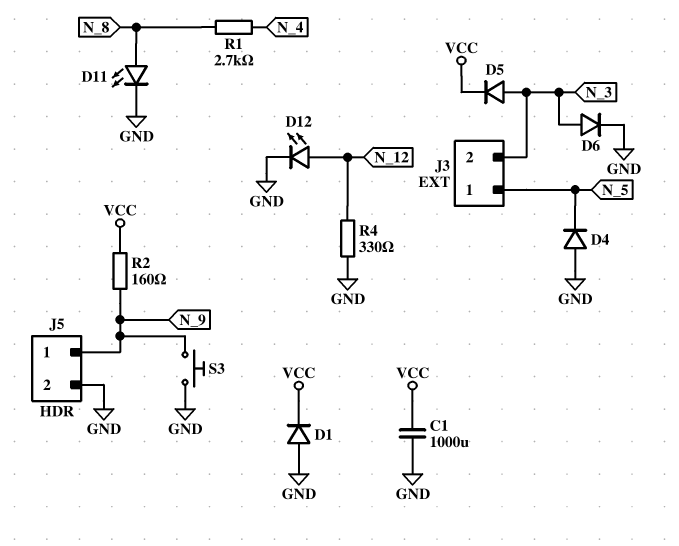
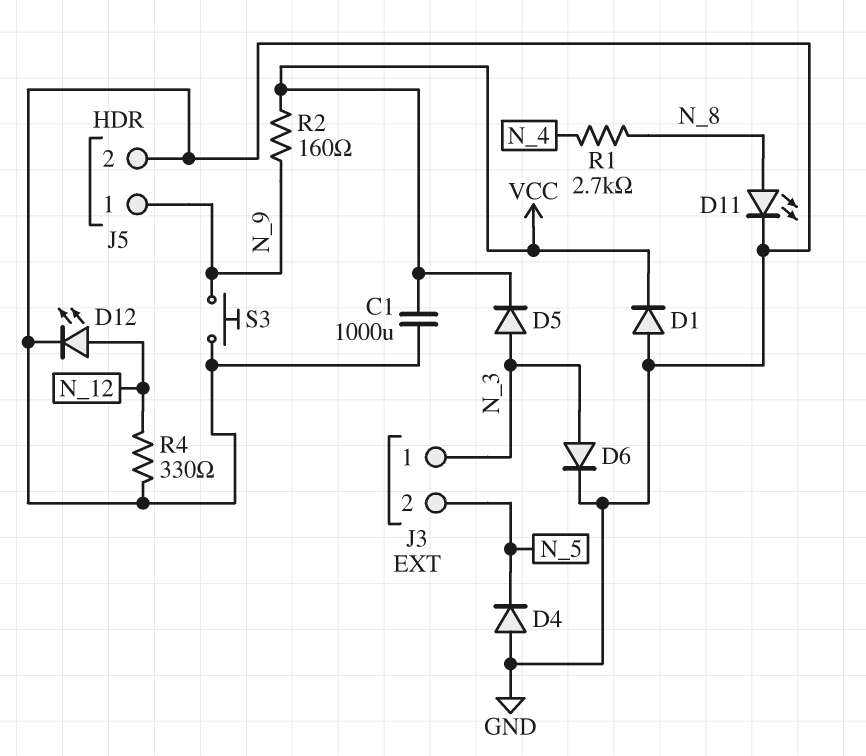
J3 pin 1: N_5 -> N_3
J3 pin 2: N_3 -> N_5

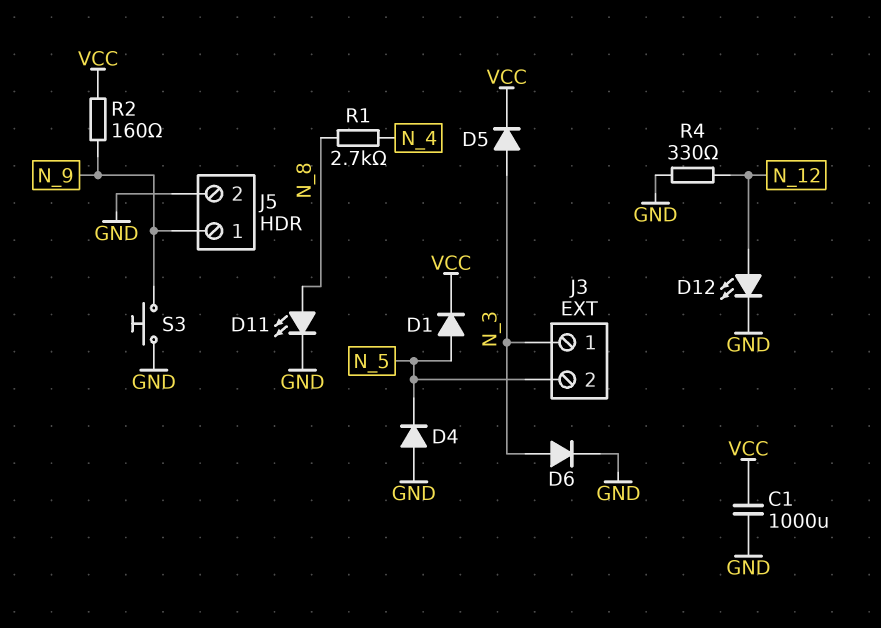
D1: diode (A GND, K VCC) -> diode (A N_5, K VCC)

